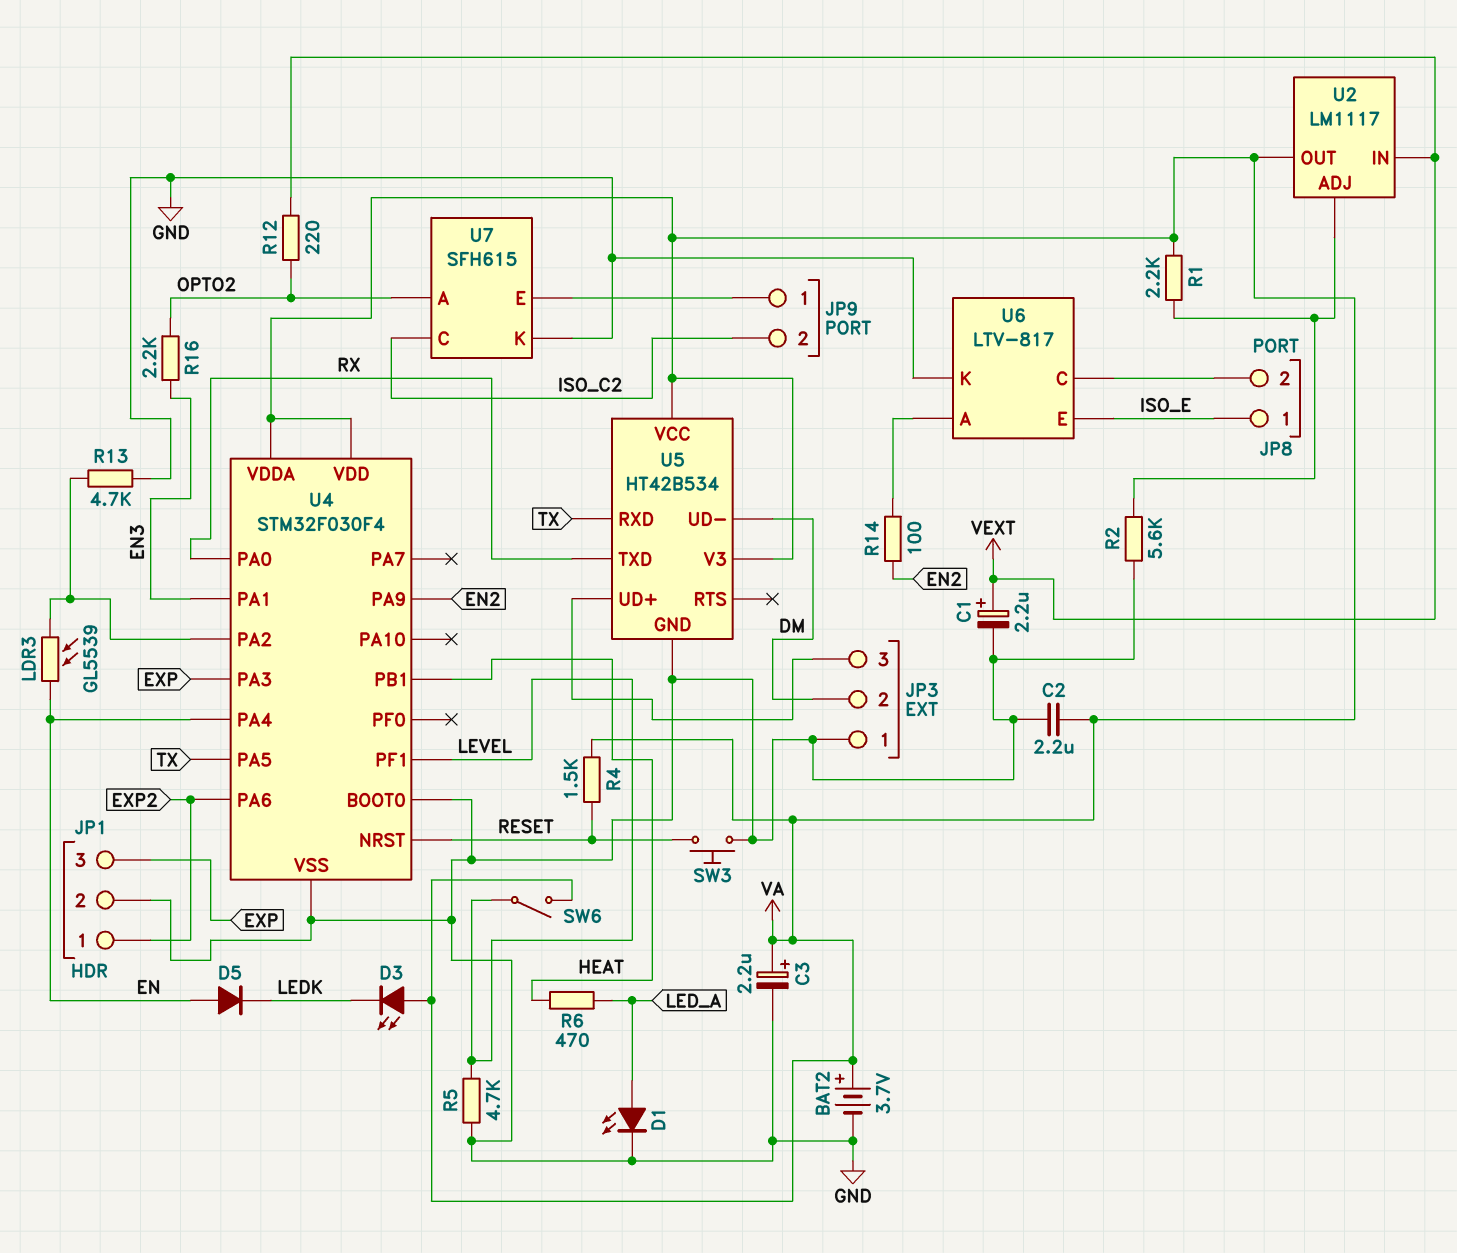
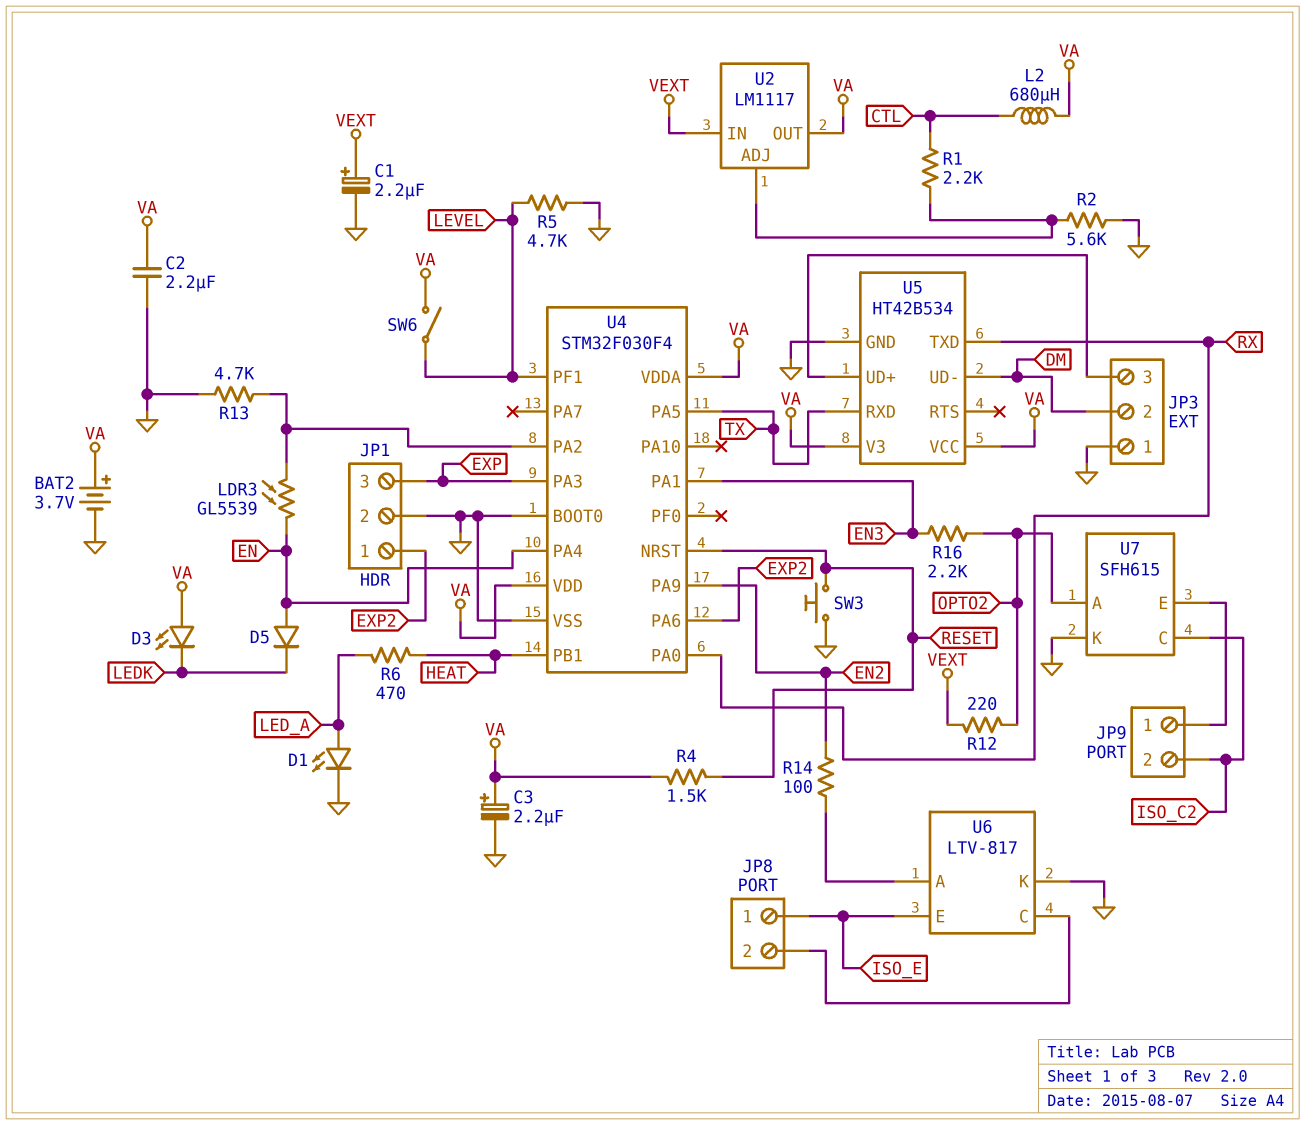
L2: none -> 680uH (CTL, VA)
R1: 2.2k (U2/ADJ, VA) -> 2.2k (CTL, U2/ADJ)

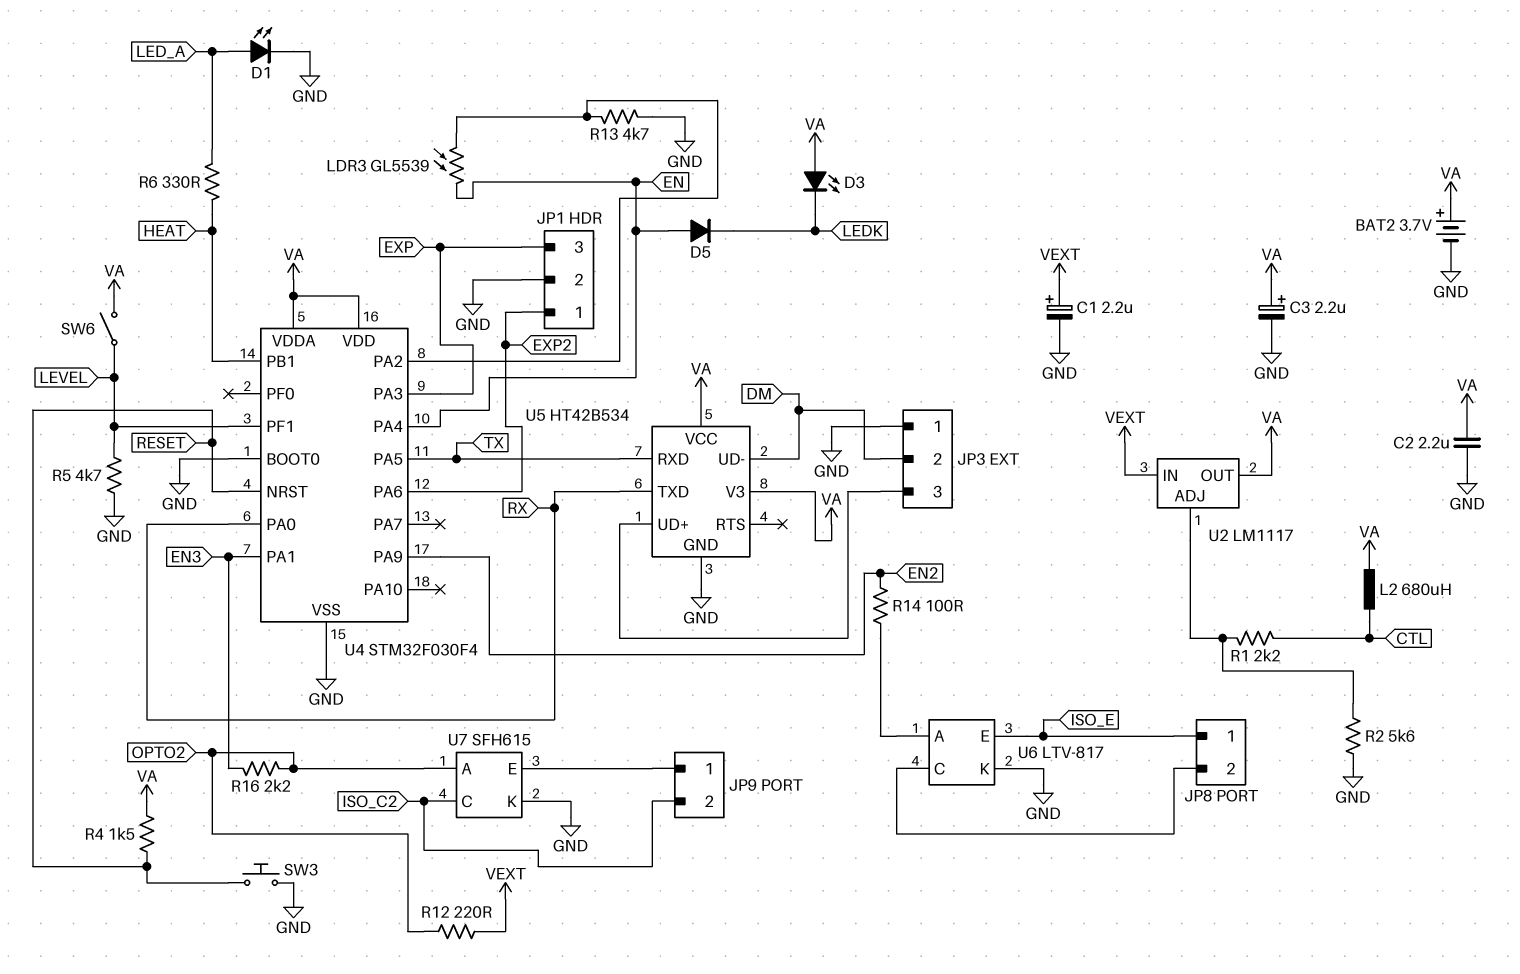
R6: 470 (HEAT, LED_A) -> 330 (HEAT, LED_A)

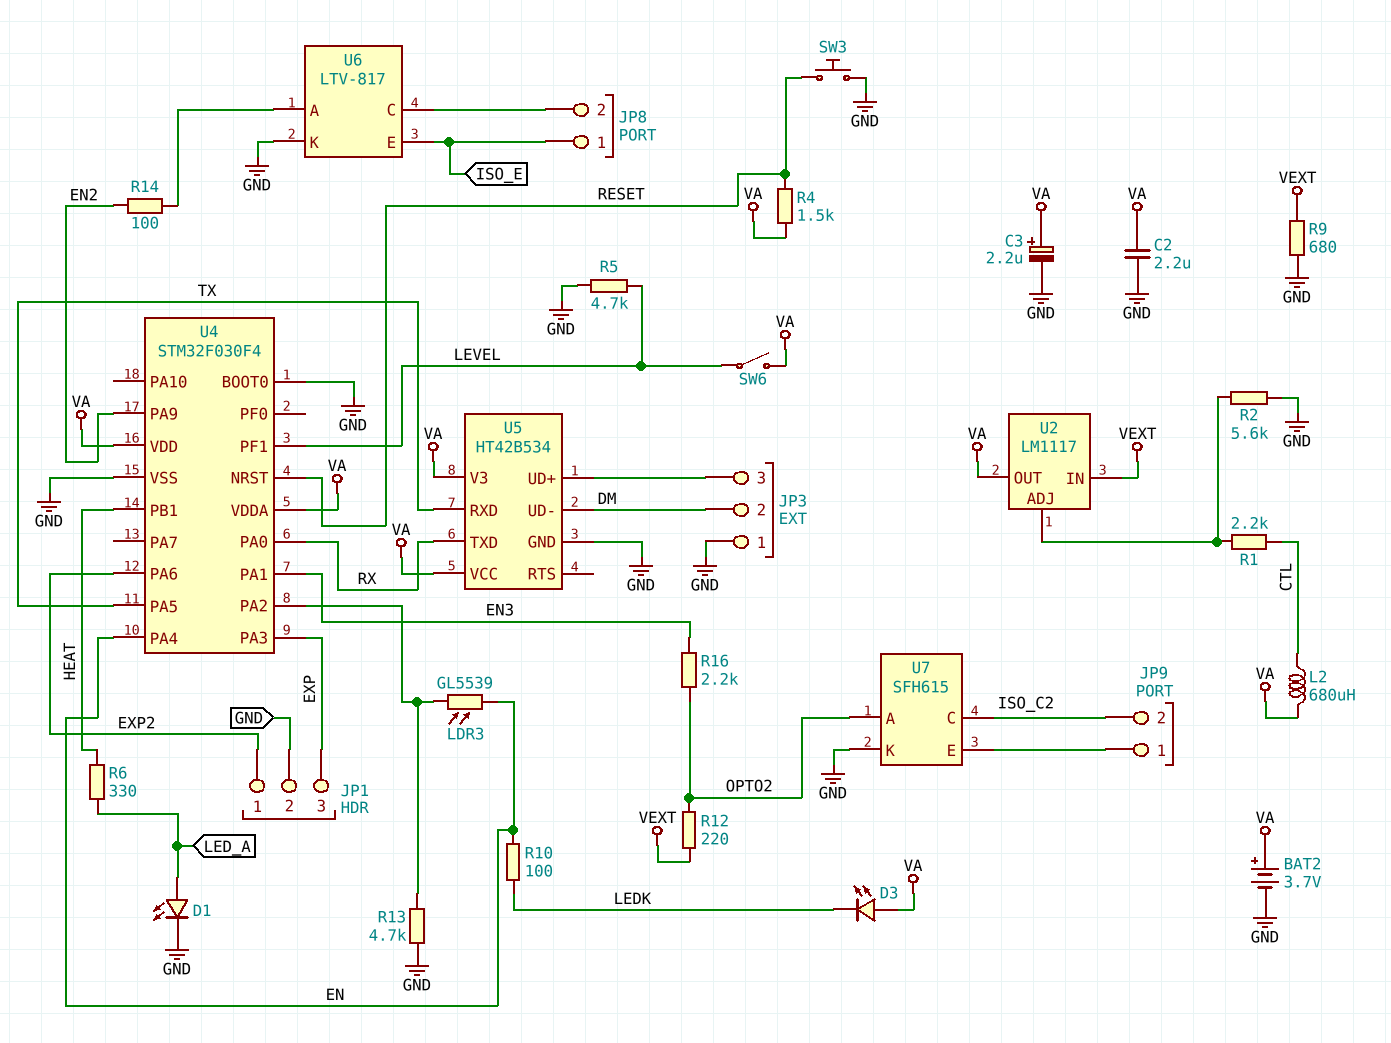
C1: 2.2uF (plus VEXT, minus GND) -> none
D5: diode (A EN, K LEDK) -> none
R9: none -> 680 (GND, VEXT)
R10: none -> 100 (EN, LEDK)

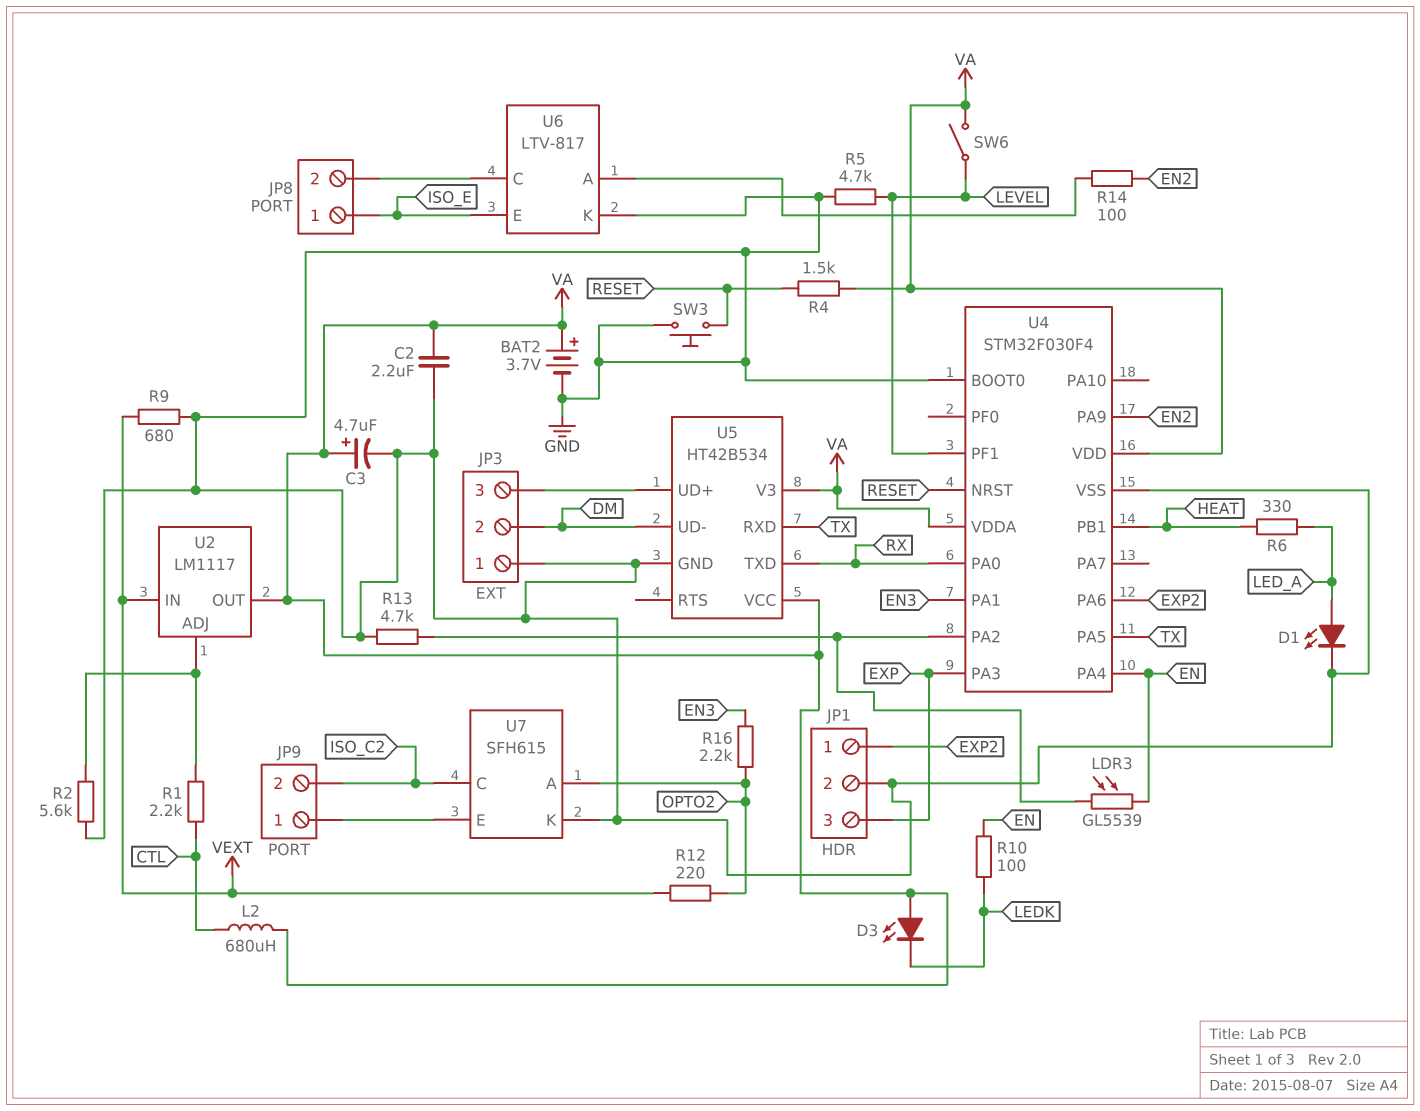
C3: 2.2uF (plus VA, minus GND) -> 4.7uF (plus VA, minus GND)

